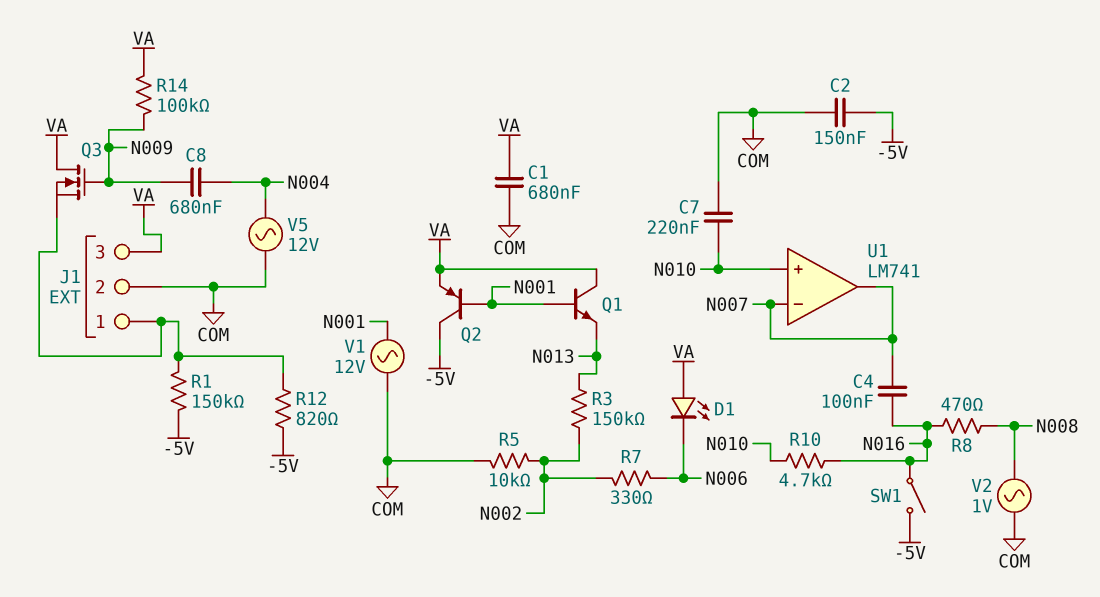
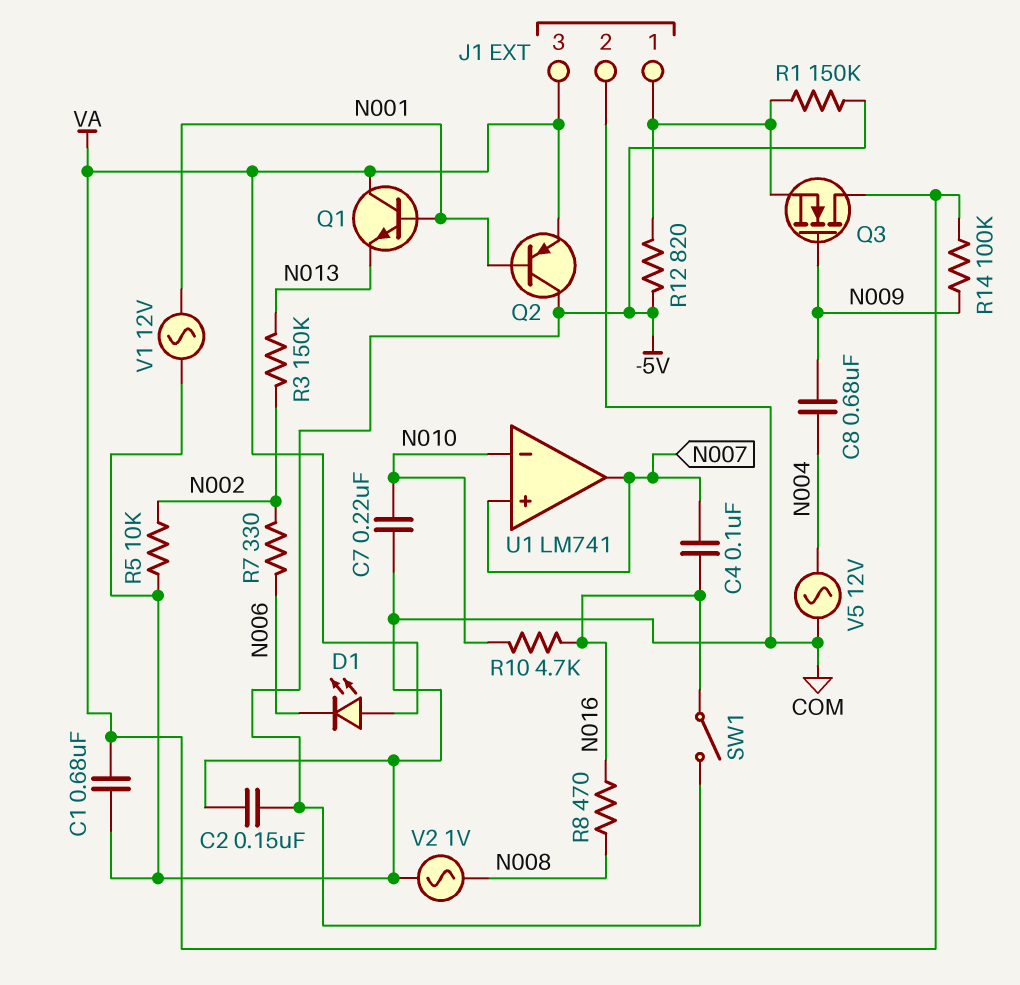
U1 pin in+: N010 -> N007
U1 pin in-: N007 -> N010

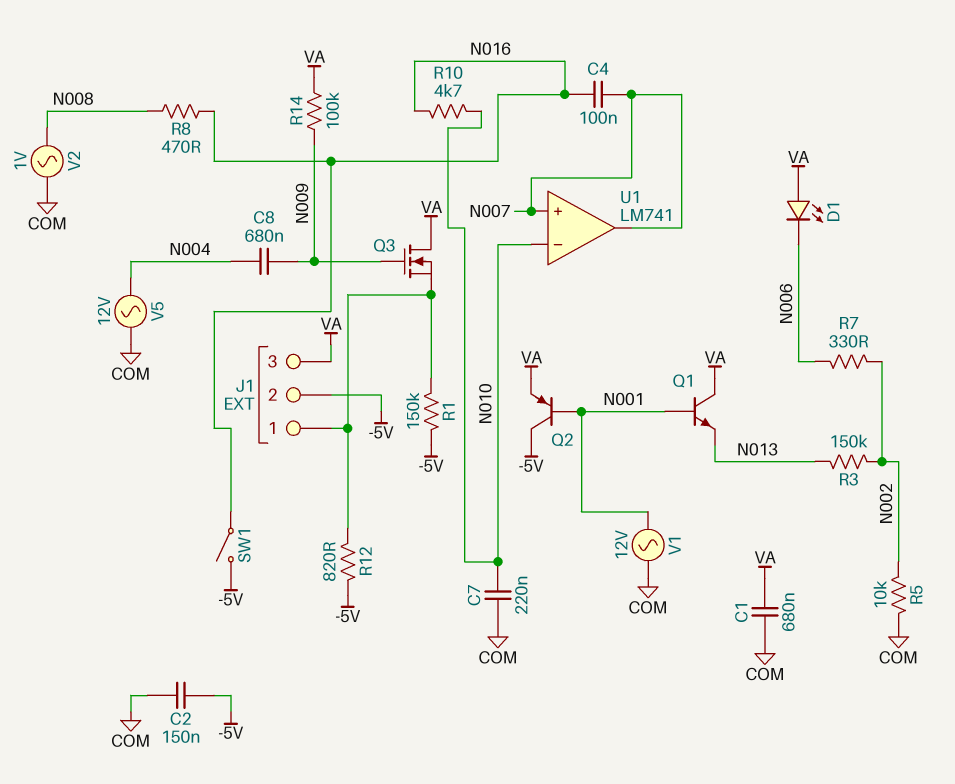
J1 pin 2: COM -> -5V

